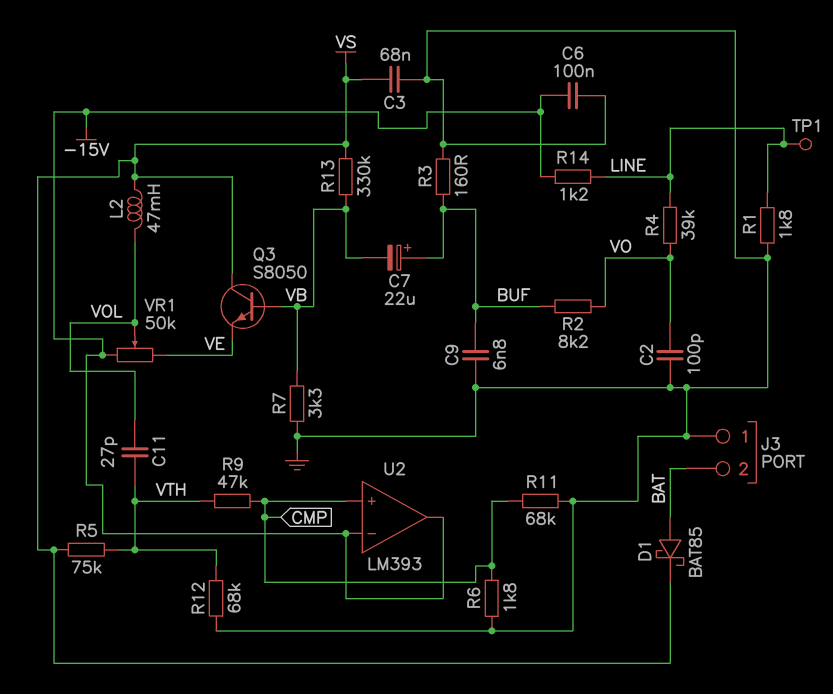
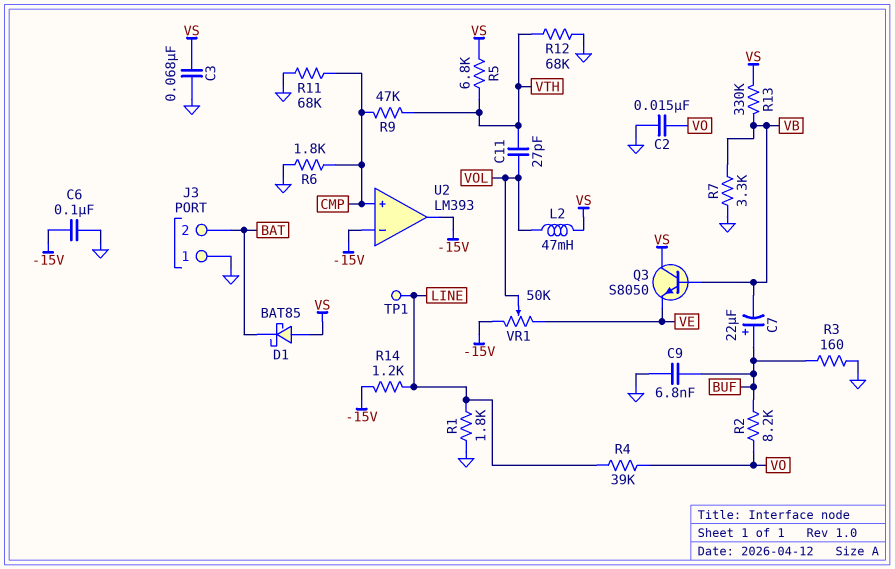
C2: 100pF (GND, VO) -> 15nF (GND, VO)
D1: schottky BAT85 (A BAT, K VS) -> schottky BAT85 (A VS, K BAT)
R5: 75k (VS, VTH) -> 6.8k (VS, VTH)

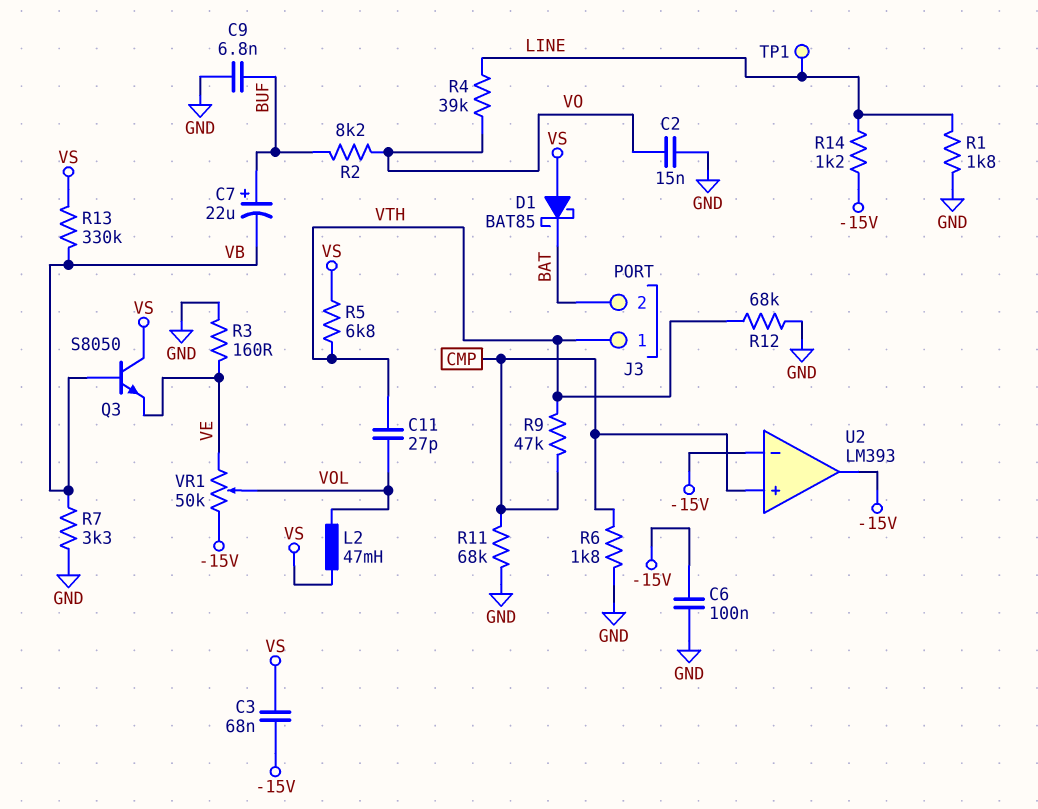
C3: 68nF (GND, VS) -> 68nF (-15V, VS)
J3 pin 1: GND -> VTH
R3: 160 (BUF, GND) -> 160 (GND, VE)

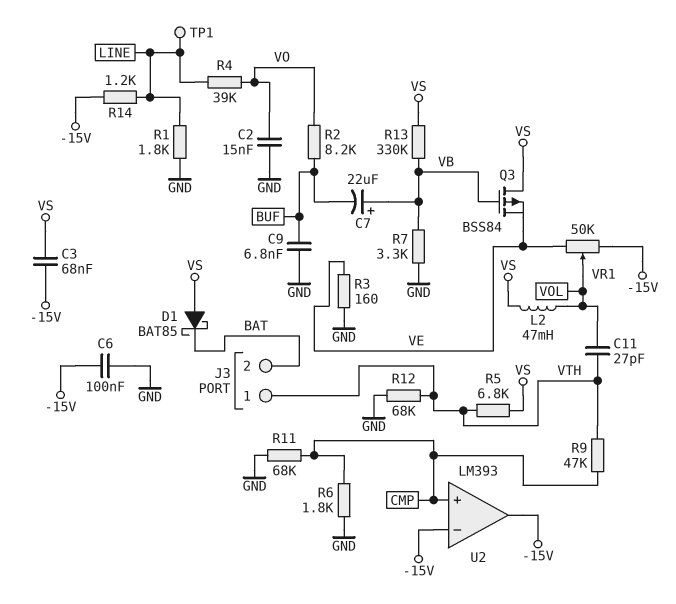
C7: 22uF (plus BUF, minus VB) -> 22uF (plus VB, minus BUF)
Q3: NPN S8050 (B VB, C VS, E VE) -> PMOS BSS84 (G VB, D VS, S VE)

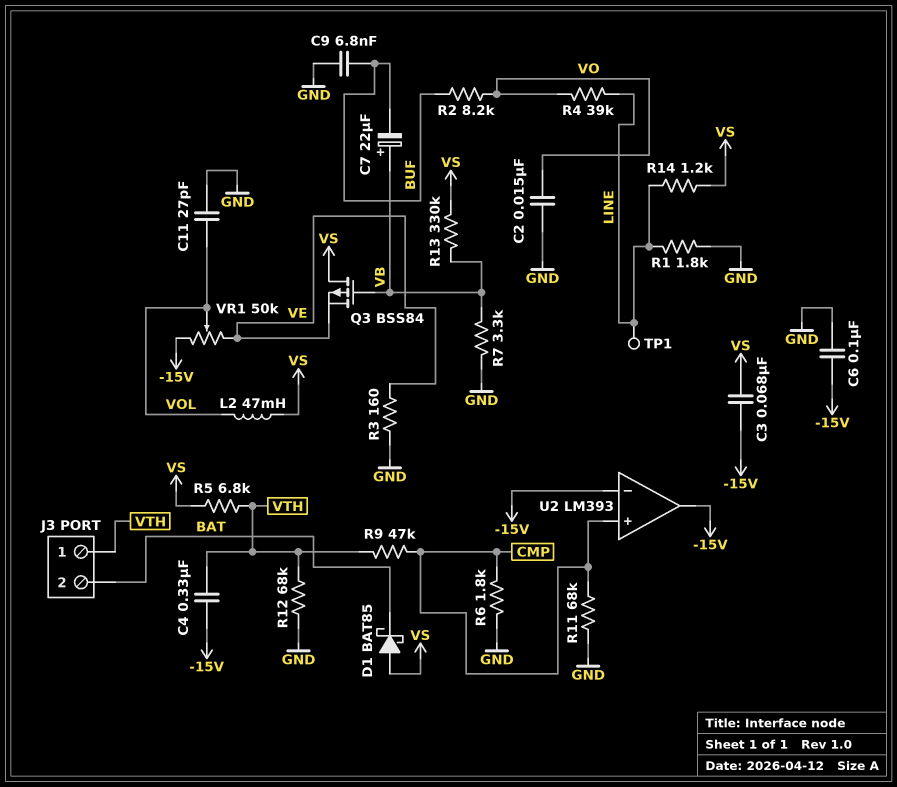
C4: none -> 330nF (-15V, VTH)
C11: 27pF (VOL, VTH) -> 27pF (GND, VOL)
R14: 1.2k (-15V, LINE) -> 1.2k (LINE, VS)

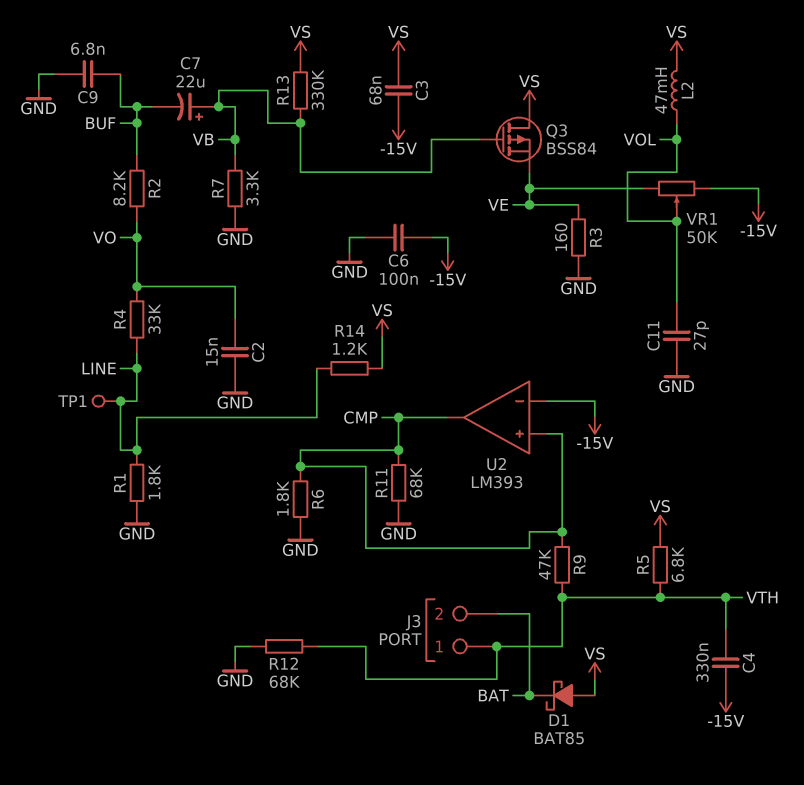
R4: 39k (LINE, VO) -> 33k (LINE, VO)
U2 pin out: -15V -> CMP

